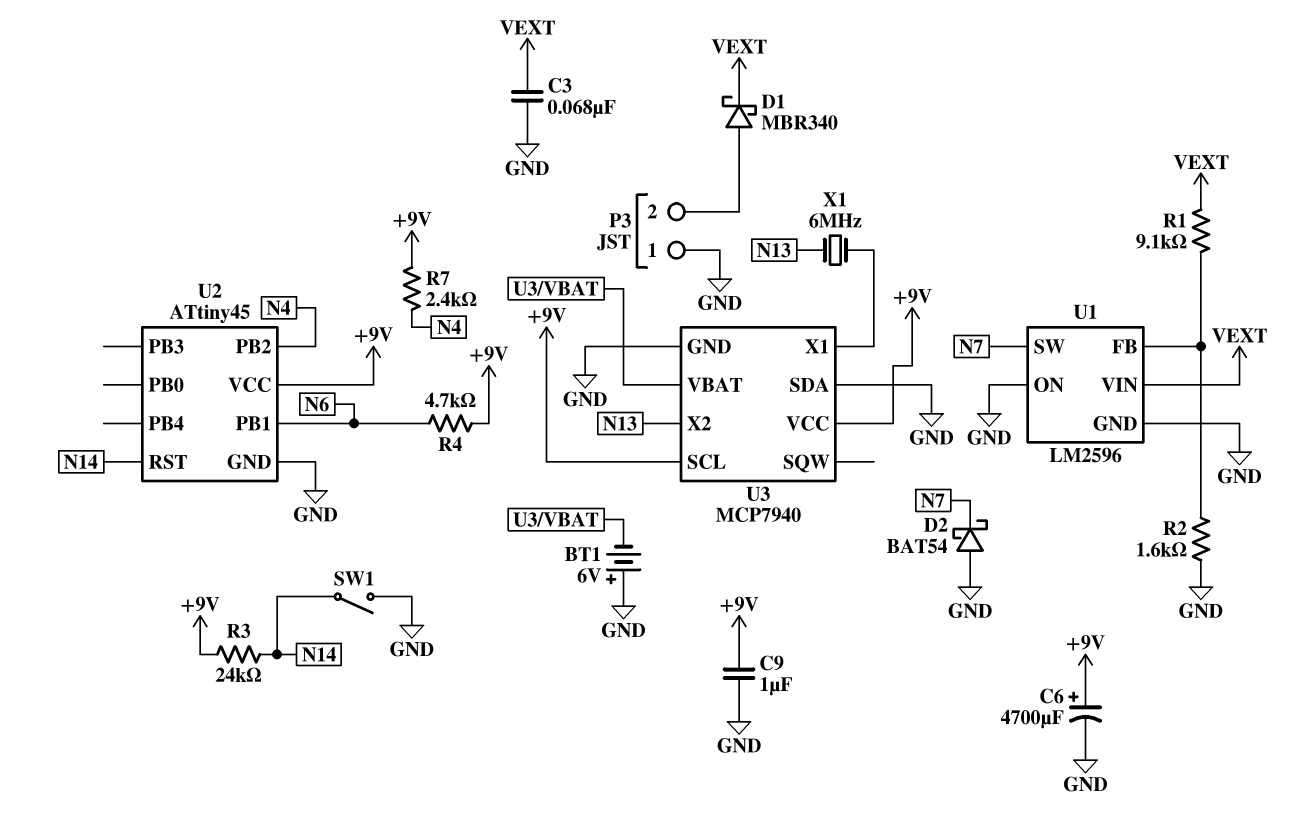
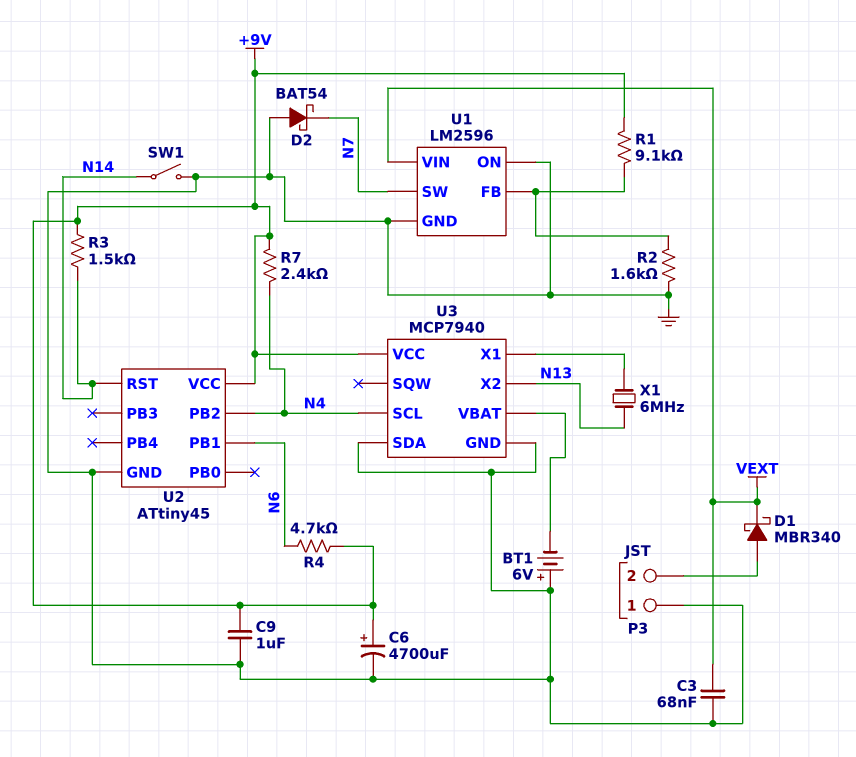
R1: 9.1k (U1/FB, VEXT) -> 9.1k (+9V, U1/FB)
R3: 24k (+9V, N14) -> 1.5k (+9V, N14)
U3 pin SCL: +9V -> N4

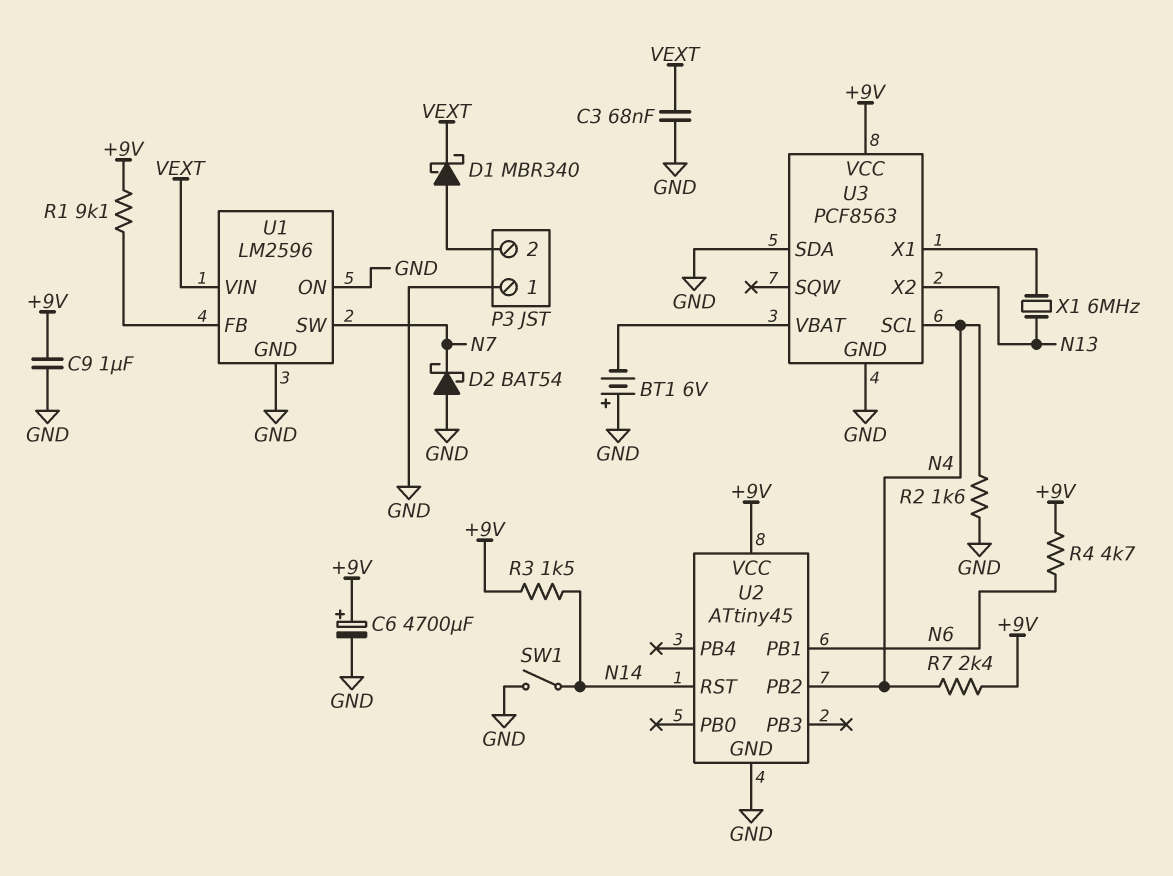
R2: 1.6k (GND, U1/FB) -> 1.6k (GND, N4)
U3: MCP7940 -> PCF8563

